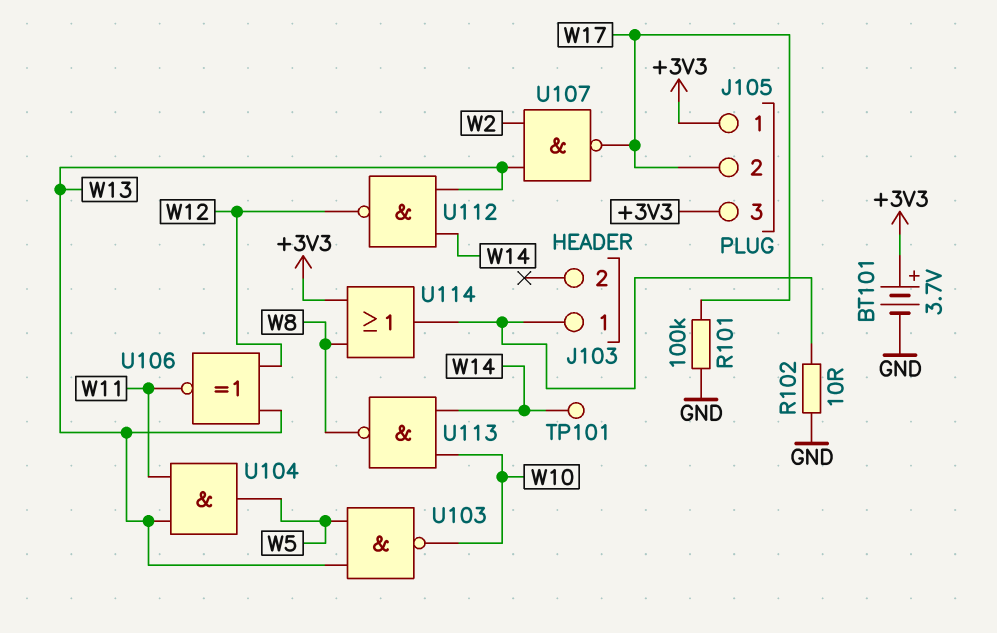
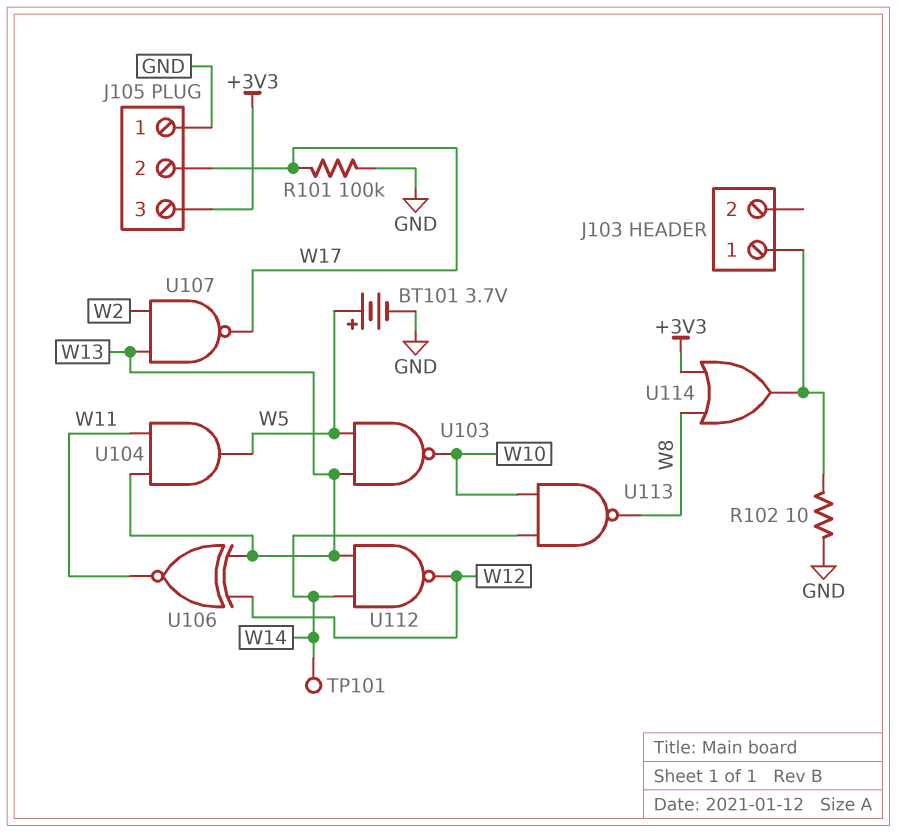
BT101: 3.7V (plus +3V3, minus GND) -> 3.7V (plus W5, minus GND)
J105 pin 1: +3V3 -> GND

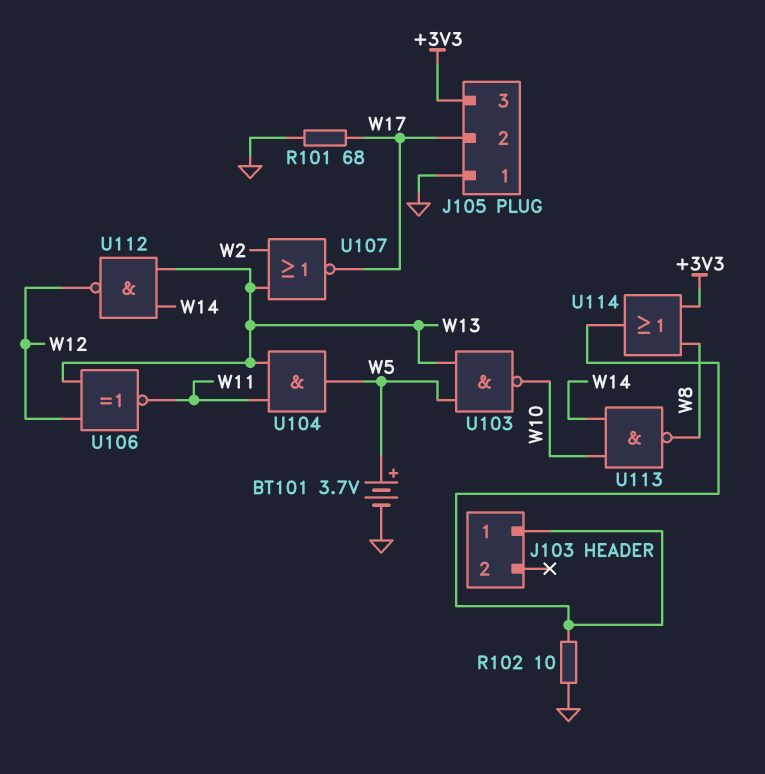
R101: 100k (GND, W17) -> 68 (GND, W17)
TP101: test point (W14) -> none
U107: NAND (in W2, in W13, out W17) -> NOR (in W2, in W13, out W17)

